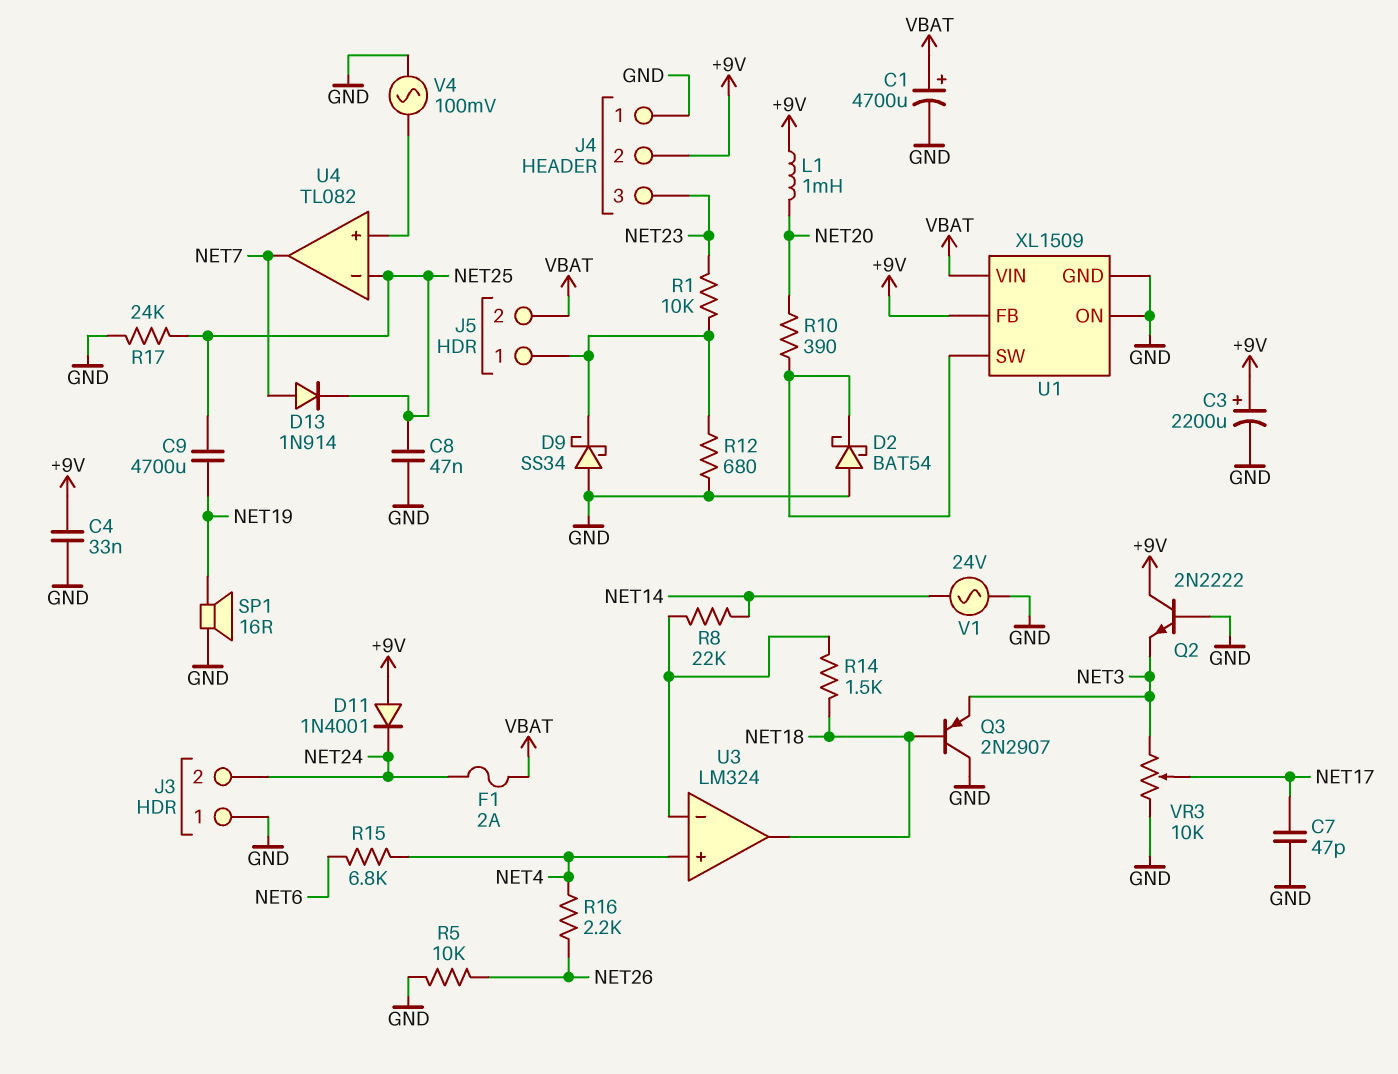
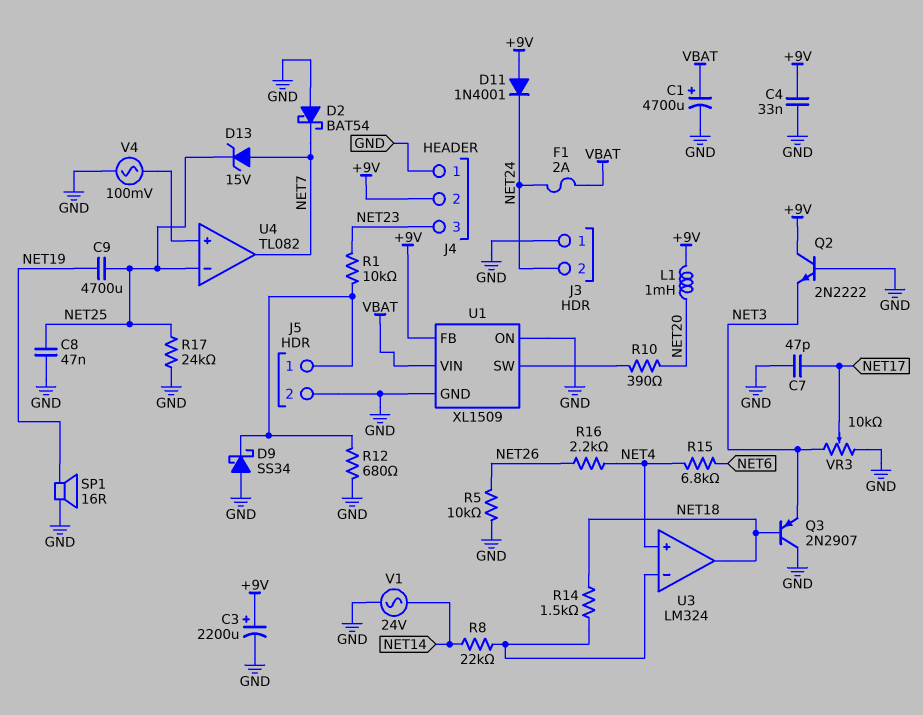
D2: schottky BAT54 (A GND, K U1/SW) -> schottky BAT54 (A GND, K NET7)
D13: diode 1N914 (A NET7, K NET25) -> zener 15V (A NET7, K NET25)
J5 pin 2: VBAT -> GND

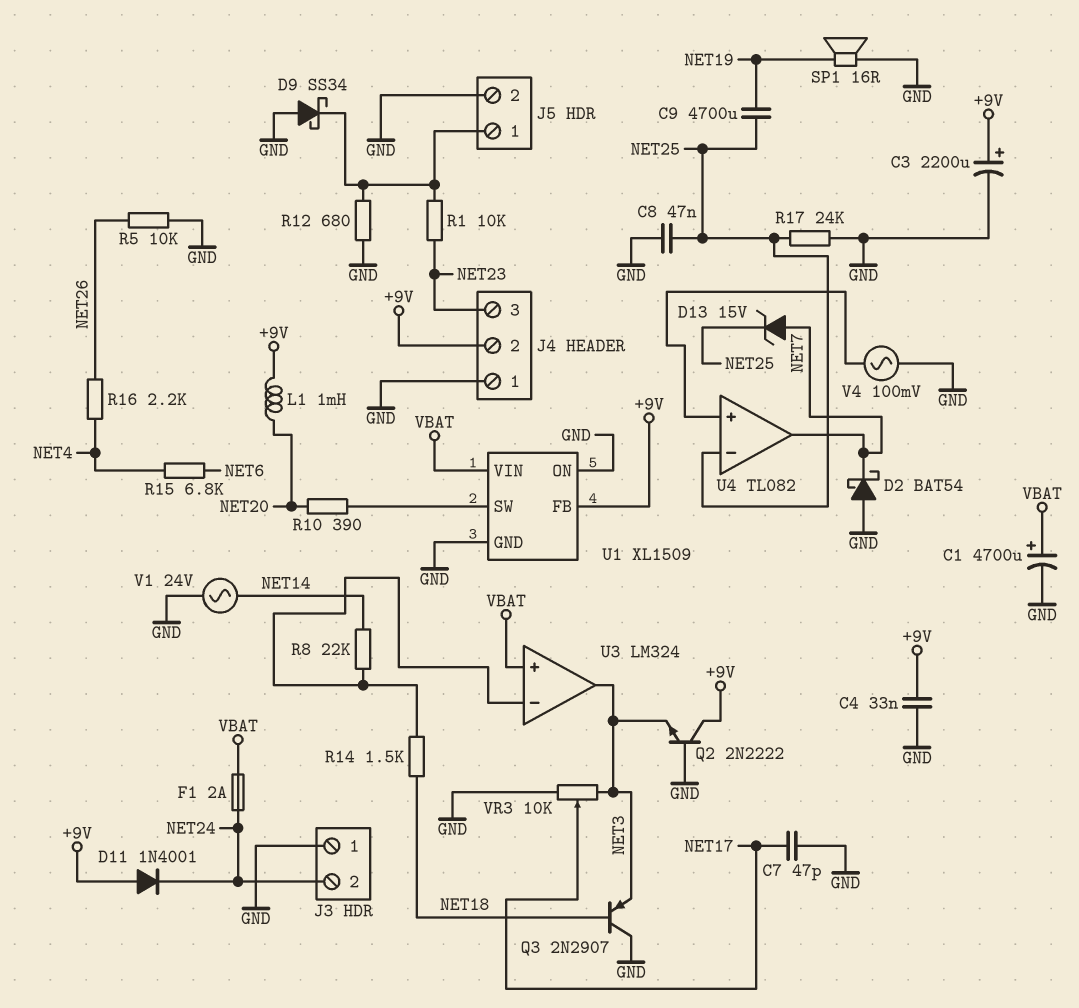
U3 pin in+: NET4 -> VBAT
U3 pin out: NET18 -> NET3

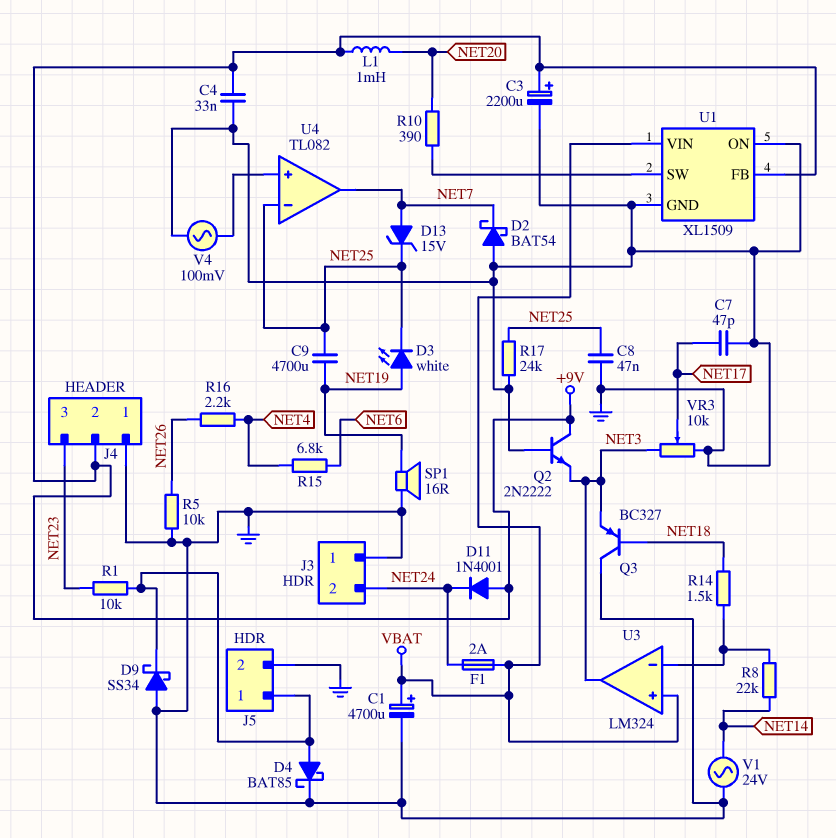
D3: none -> LED white (A NET19, K NET25)
D4: none -> schottky BAT85 (A J5/1, K GND)
Q3: PNP 2N2907 (B NET18, C GND, E NET3) -> PNP BC327 (B NET18, C GND, E NET3)
R12: 680 (GND, J5/1) -> none

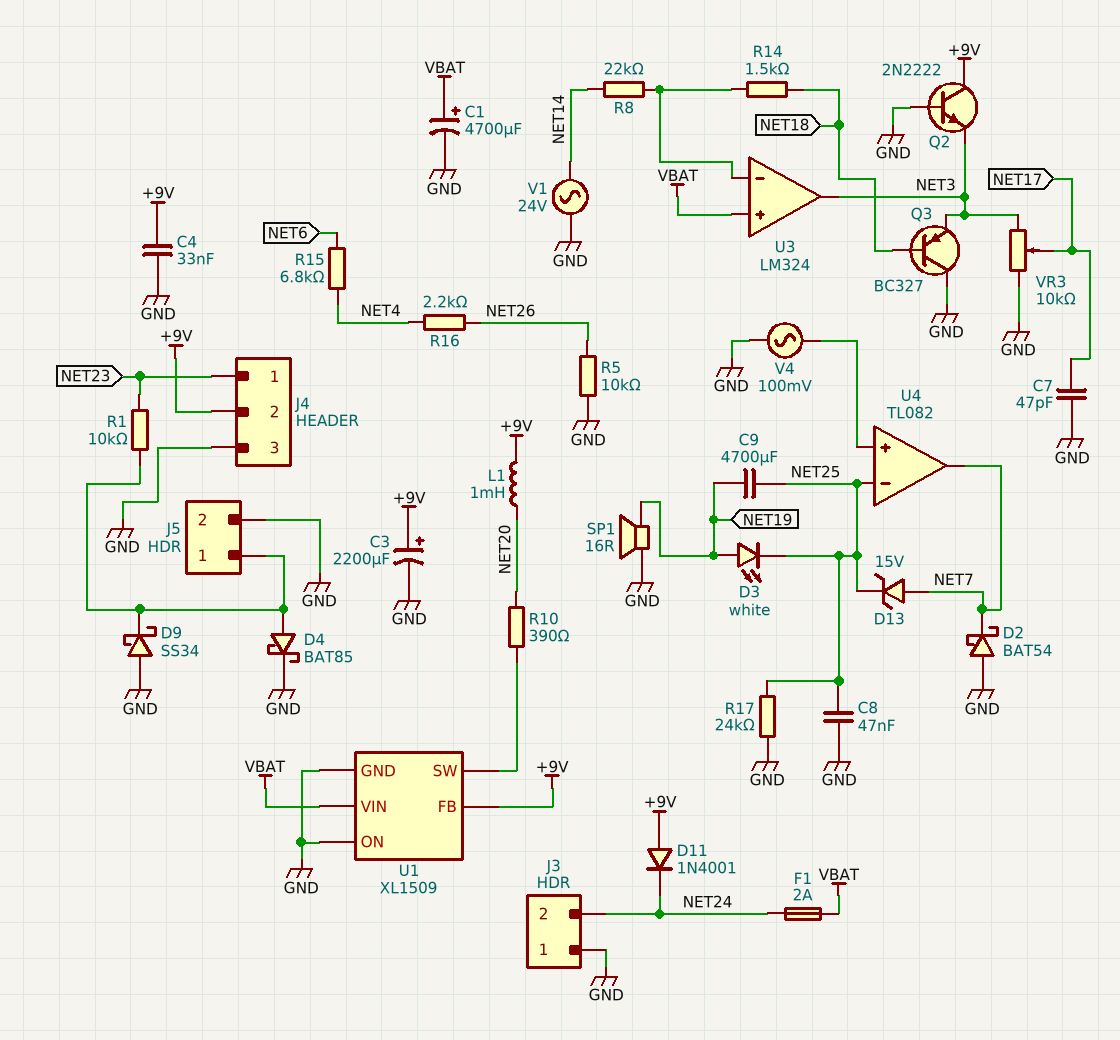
J4 pin 1: GND -> NET23
J4 pin 3: NET23 -> GND

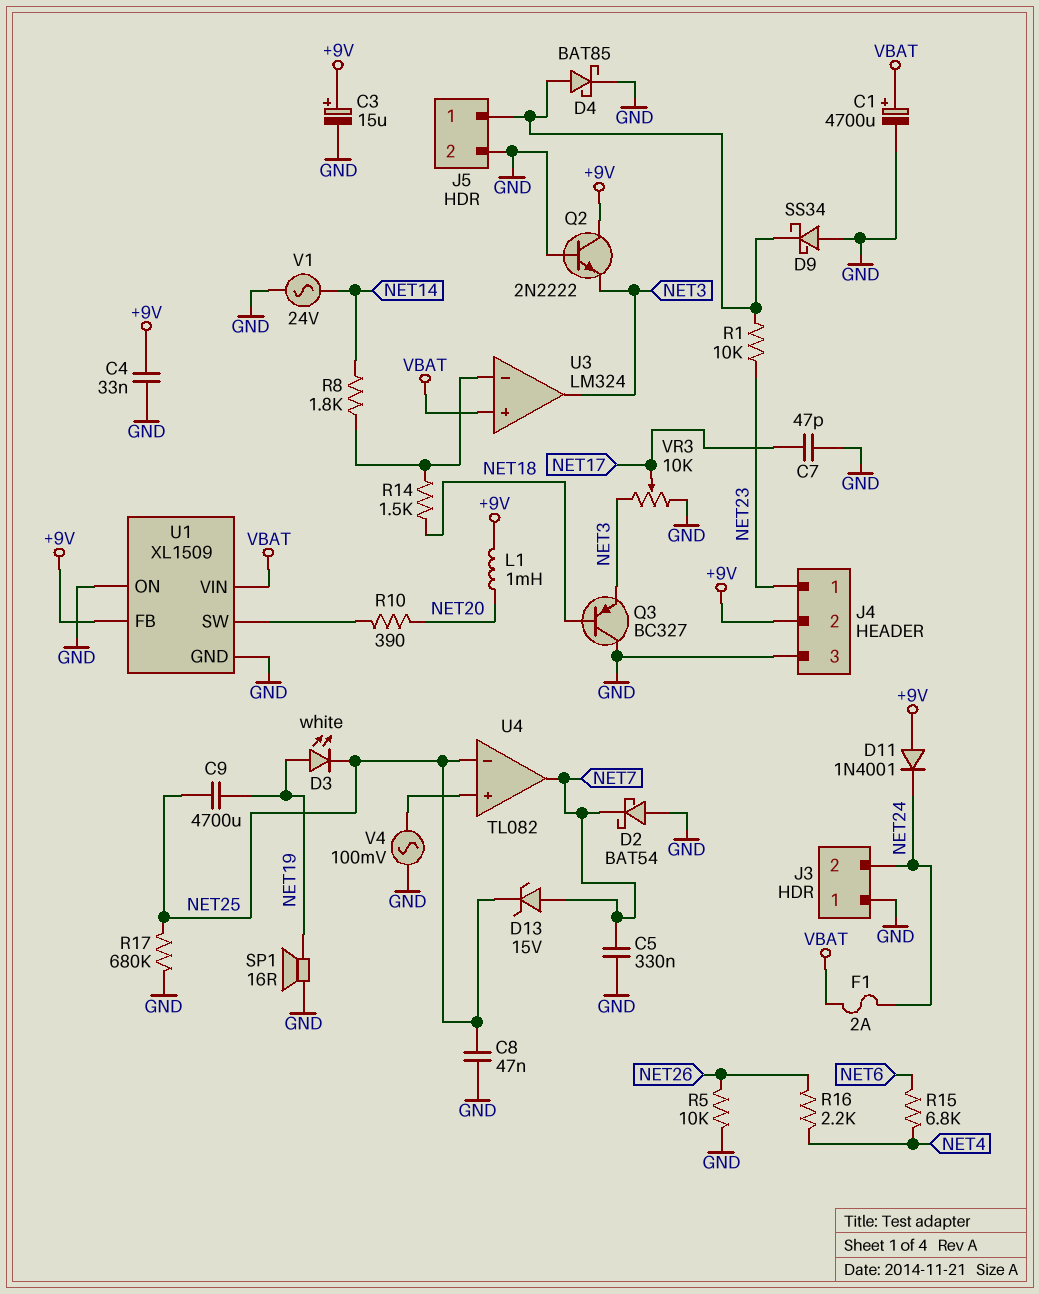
C3: 2200uF (plus +9V, minus GND) -> 15uF (plus +9V, minus GND)
C5: none -> 330nF (GND, NET7)
R8: 22k (NET14, U3/in-) -> 1.8k (NET14, U3/in-)
R17: 24k (GND, NET25) -> 680k (GND, NET25)

